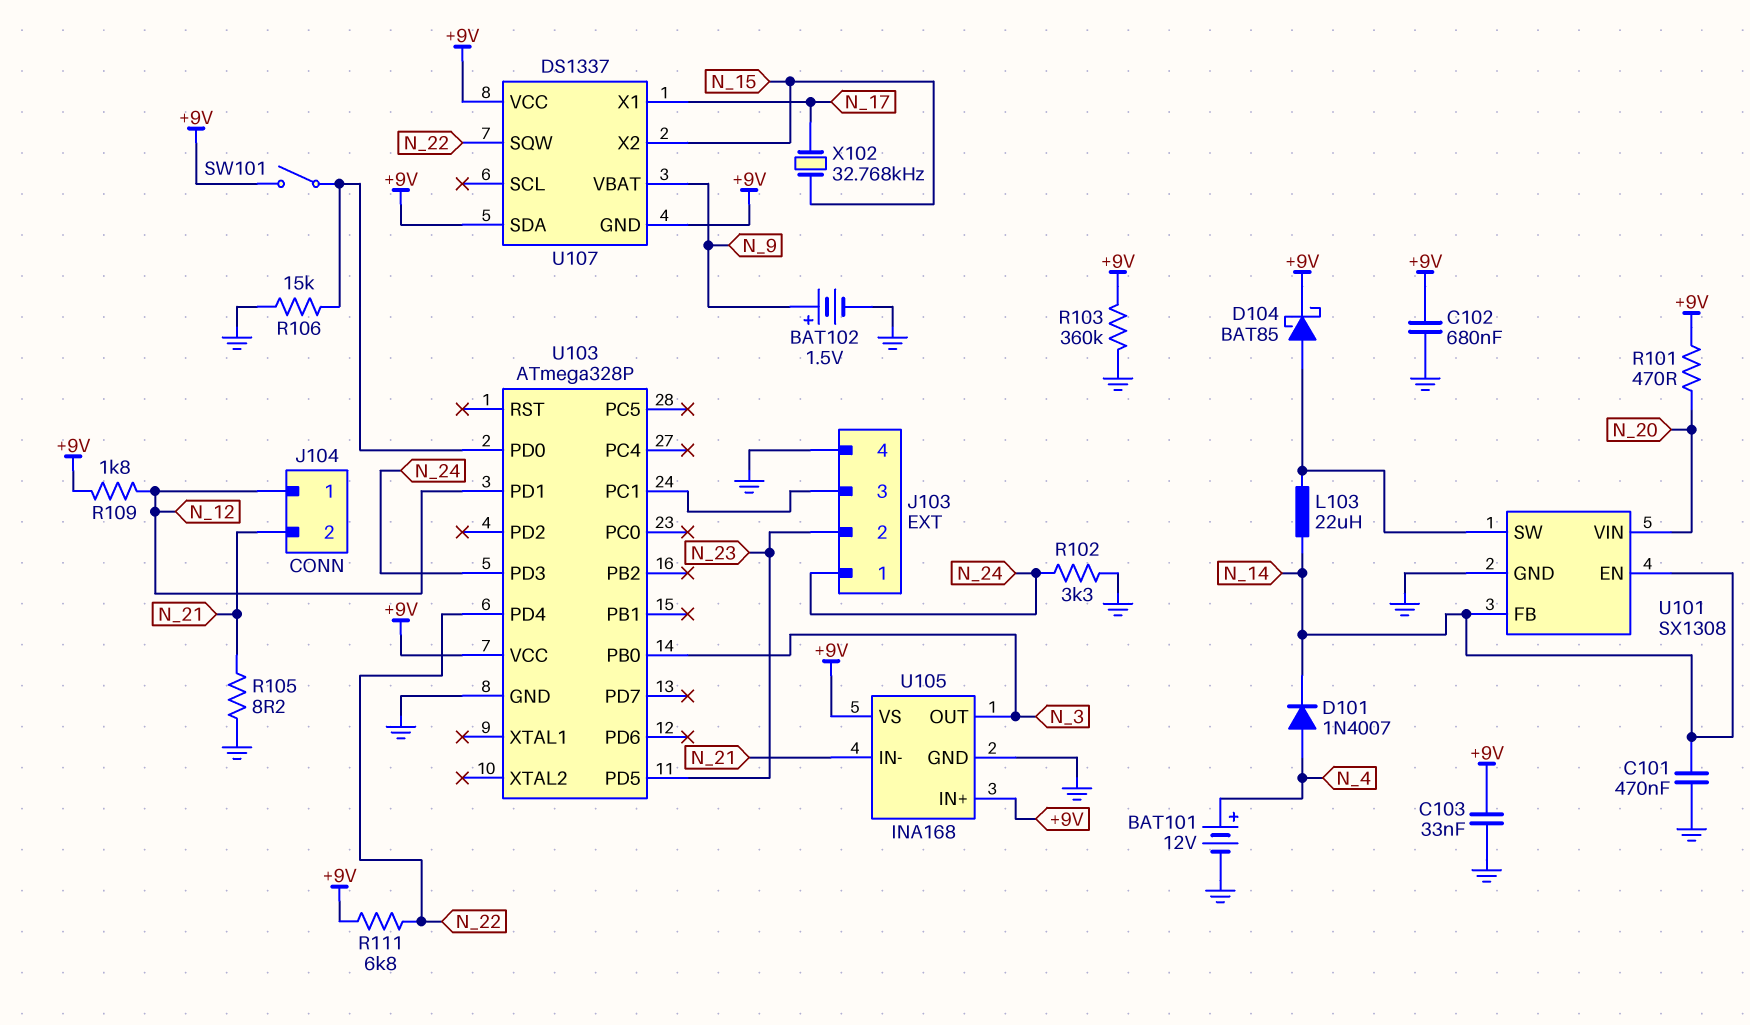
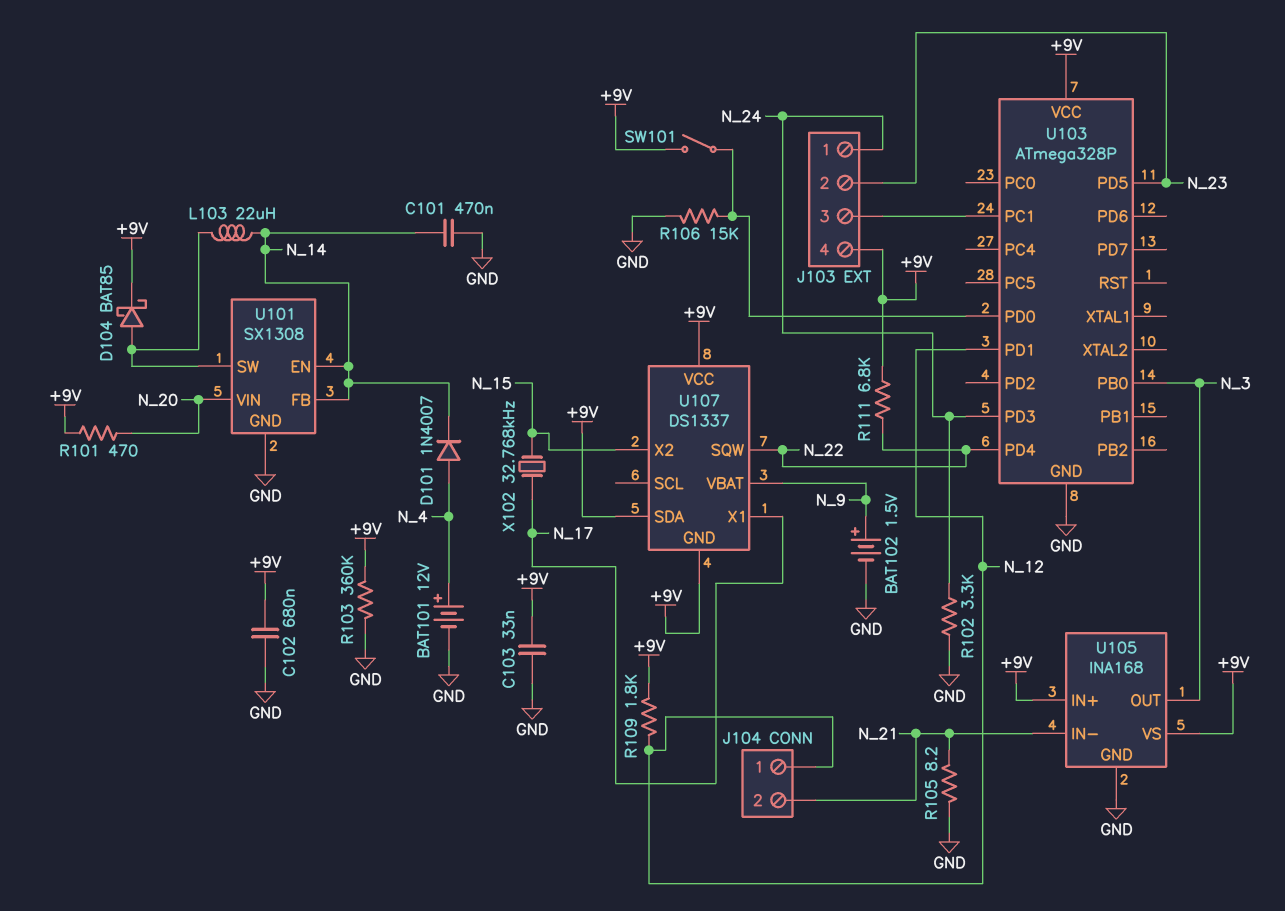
J103 pin 4: GND -> +9V

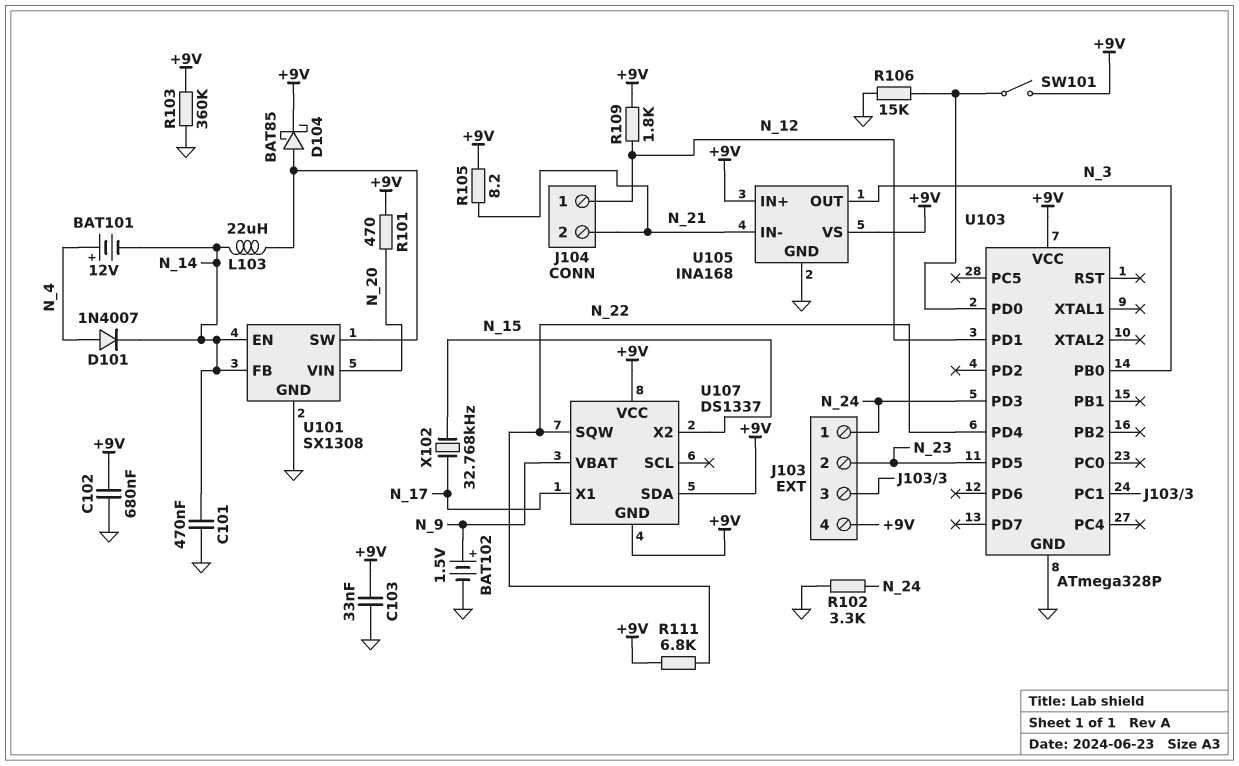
BAT101: 12V (plus N_4, minus GND) -> 12V (plus N_4, minus N_14)
R105: 8.2 (GND, N_21) -> 8.2 (+9V, N_21)

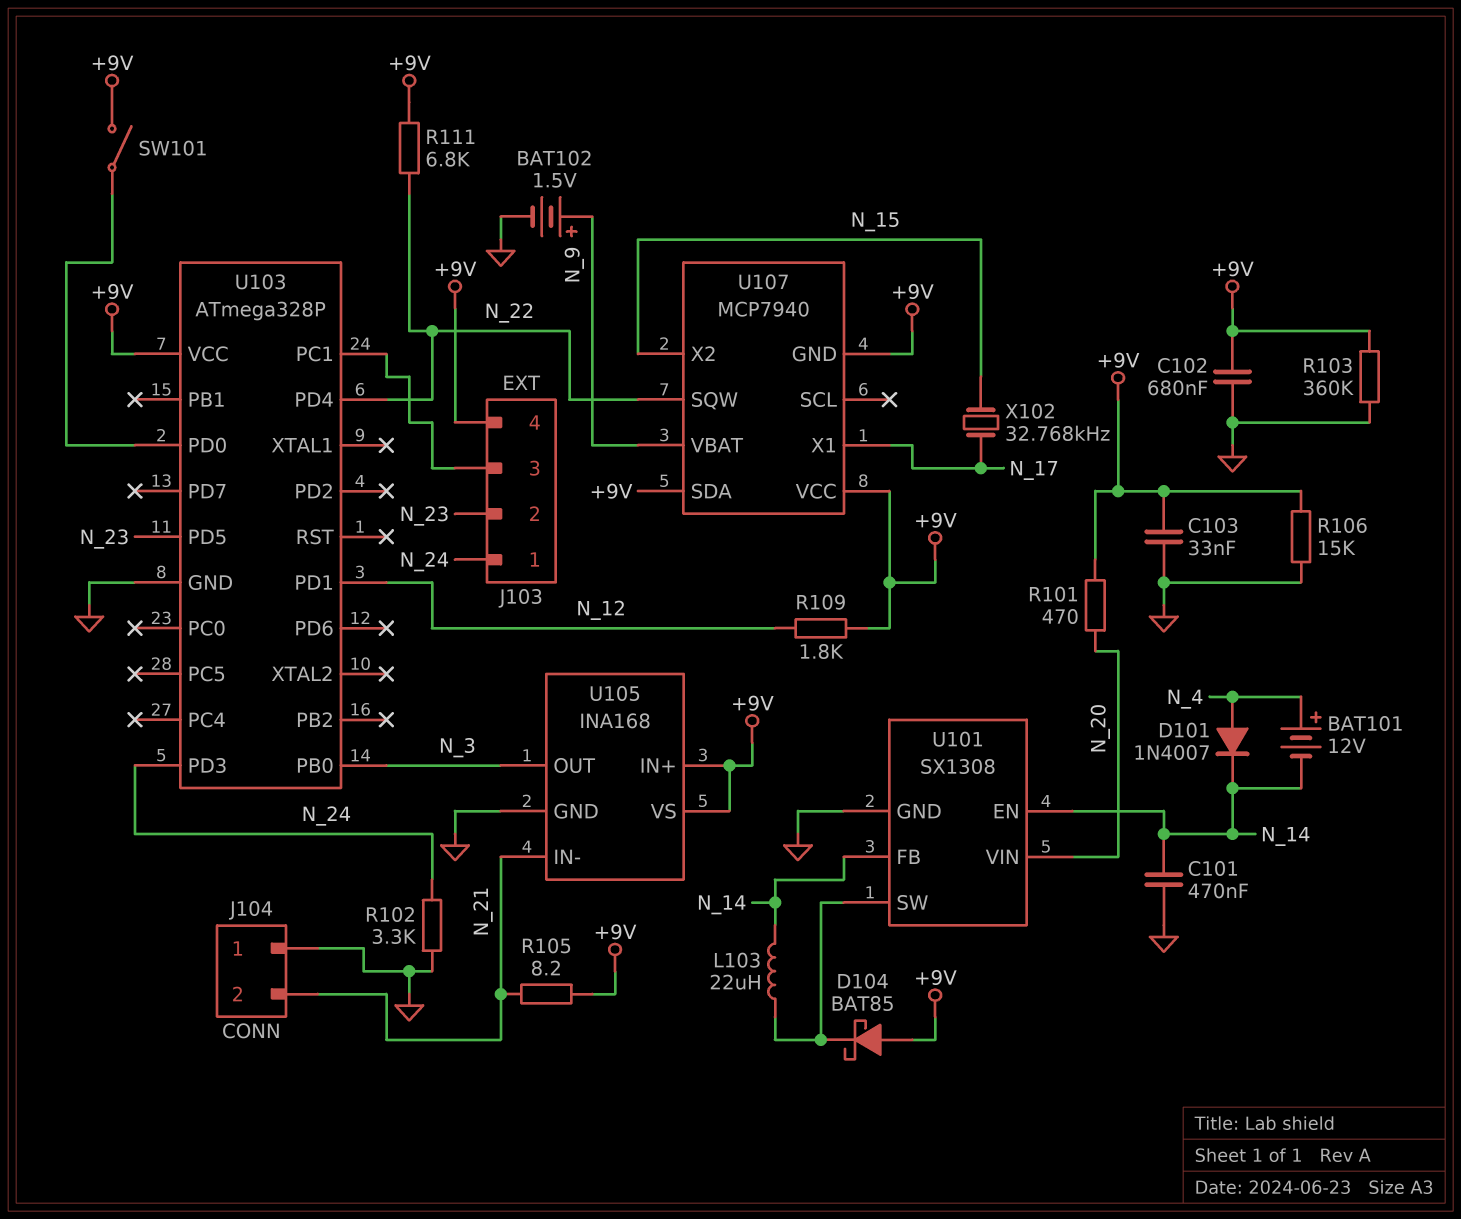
D104: schottky BAT85 (A U101/SW, K +9V) -> schottky BAT85 (A +9V, K U101/SW)
J104 pin 1: N_12 -> GND
R106: 15k (GND, U103/PD0) -> 15k (+9V, GND)
U107: DS1337 -> MCP7940

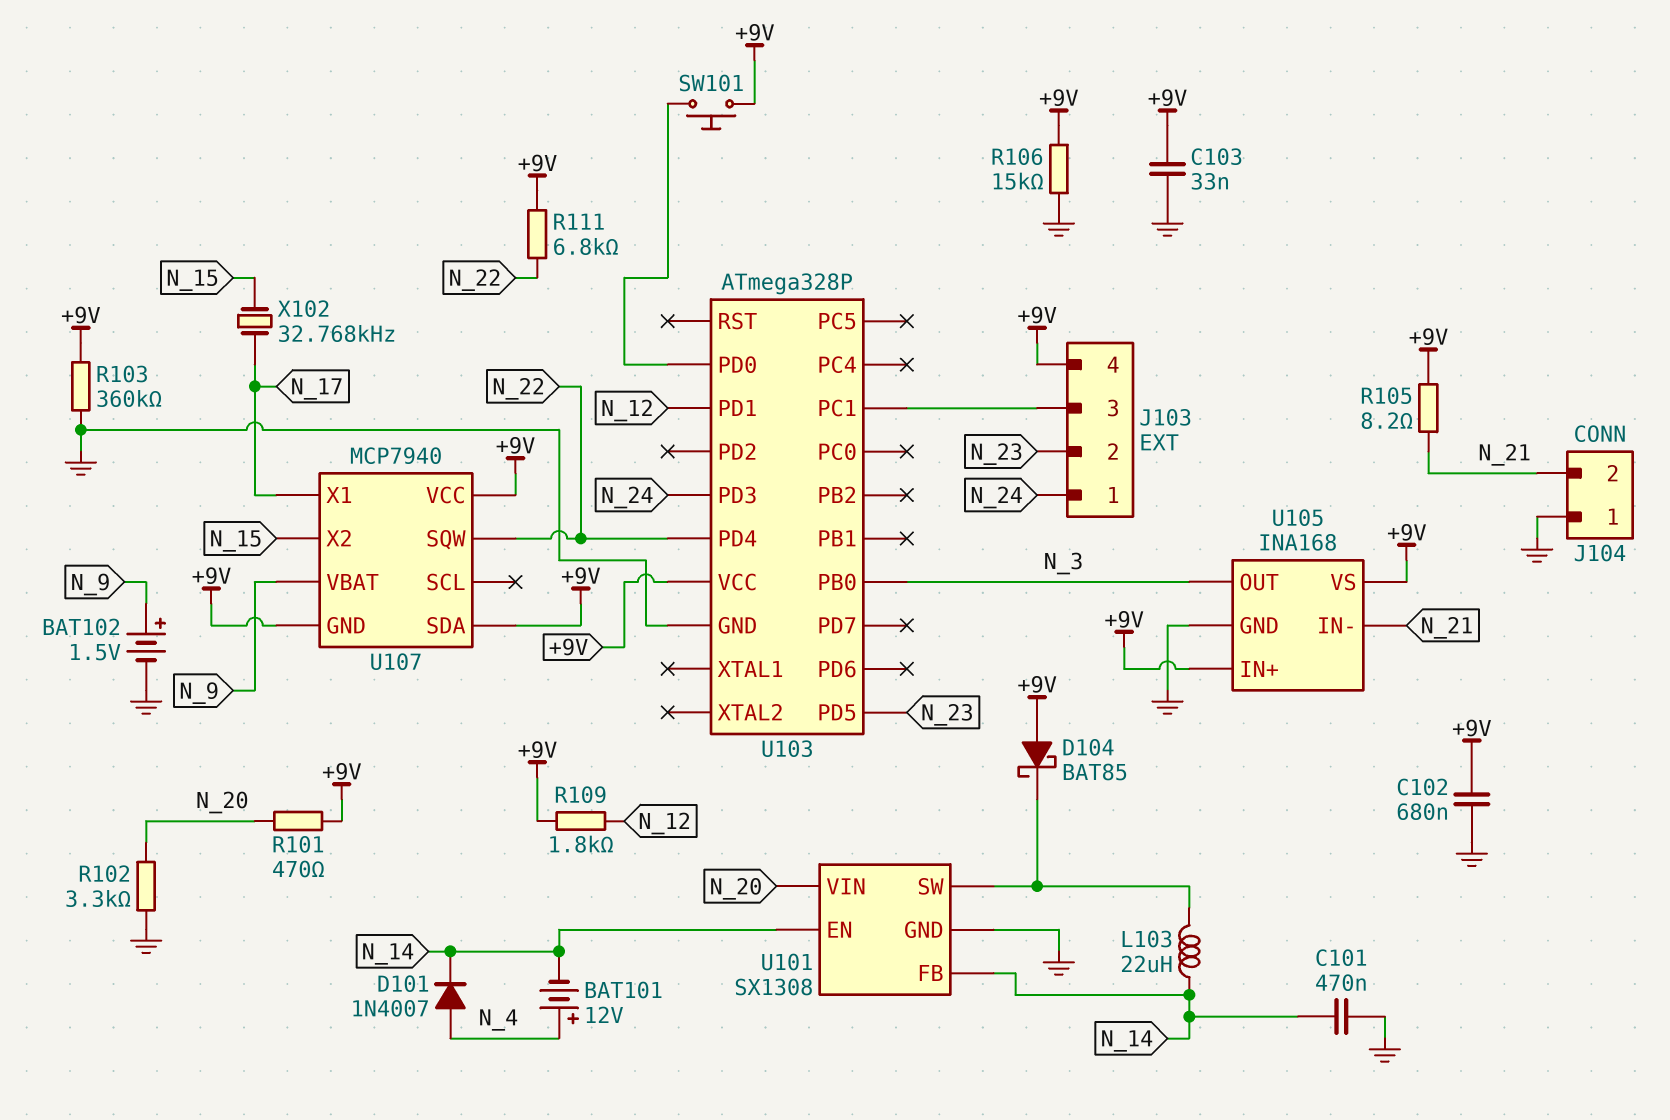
R102: 3.3k (GND, N_24) -> 3.3k (GND, N_20)
SW101: switch (+9V, U103/PD0) -> button (+9V, U103/PD0)

